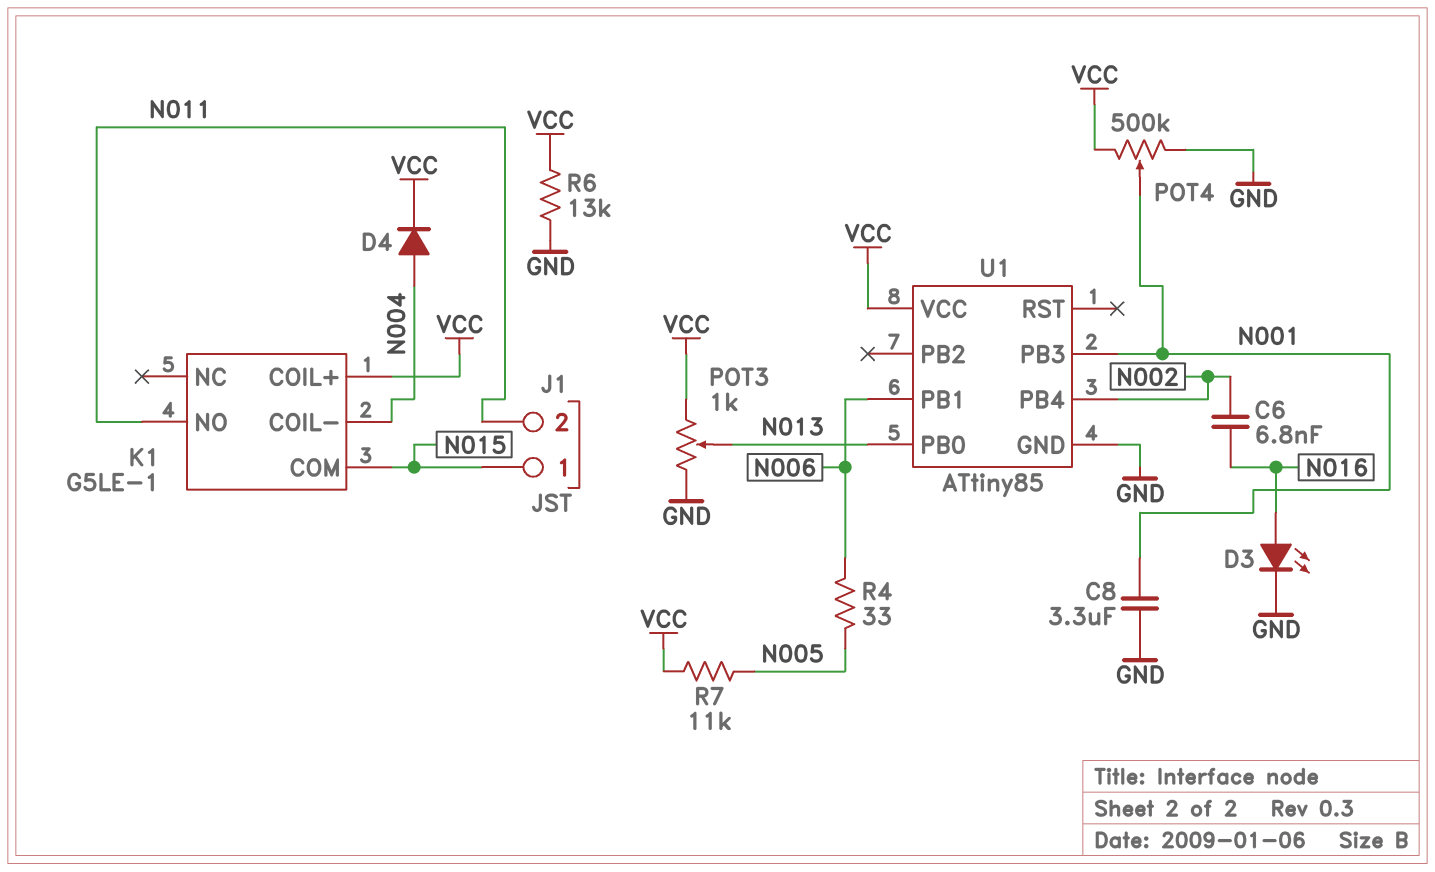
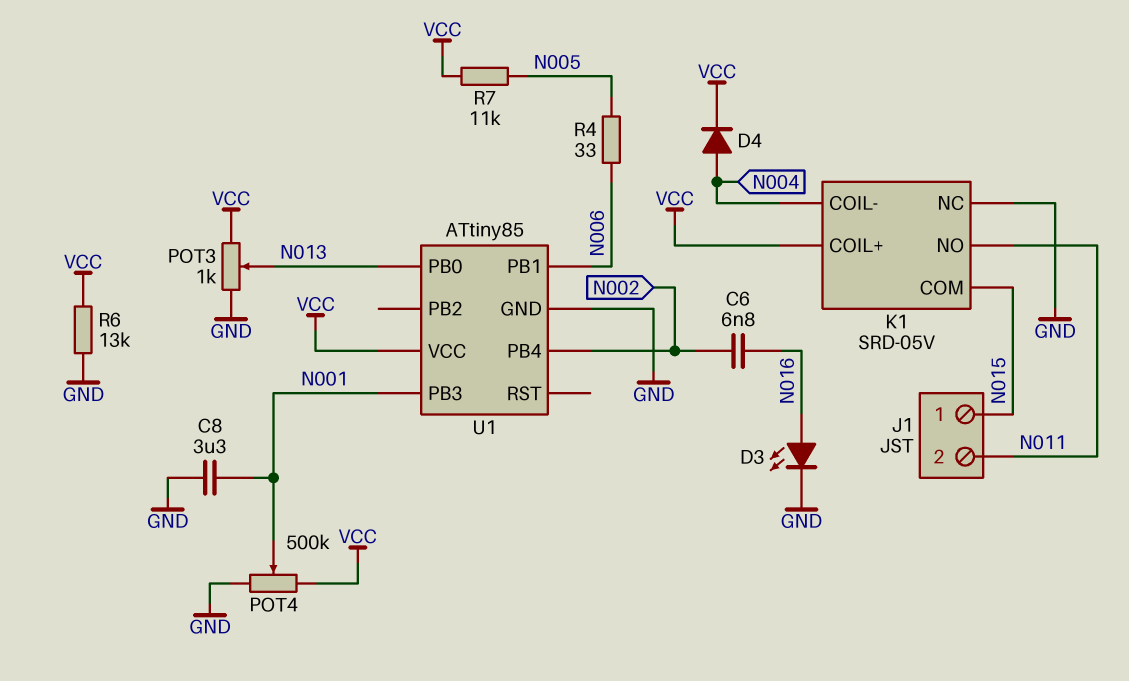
K1: G5LE-1 -> SRD-05V
K1 pin NC: none -> GND

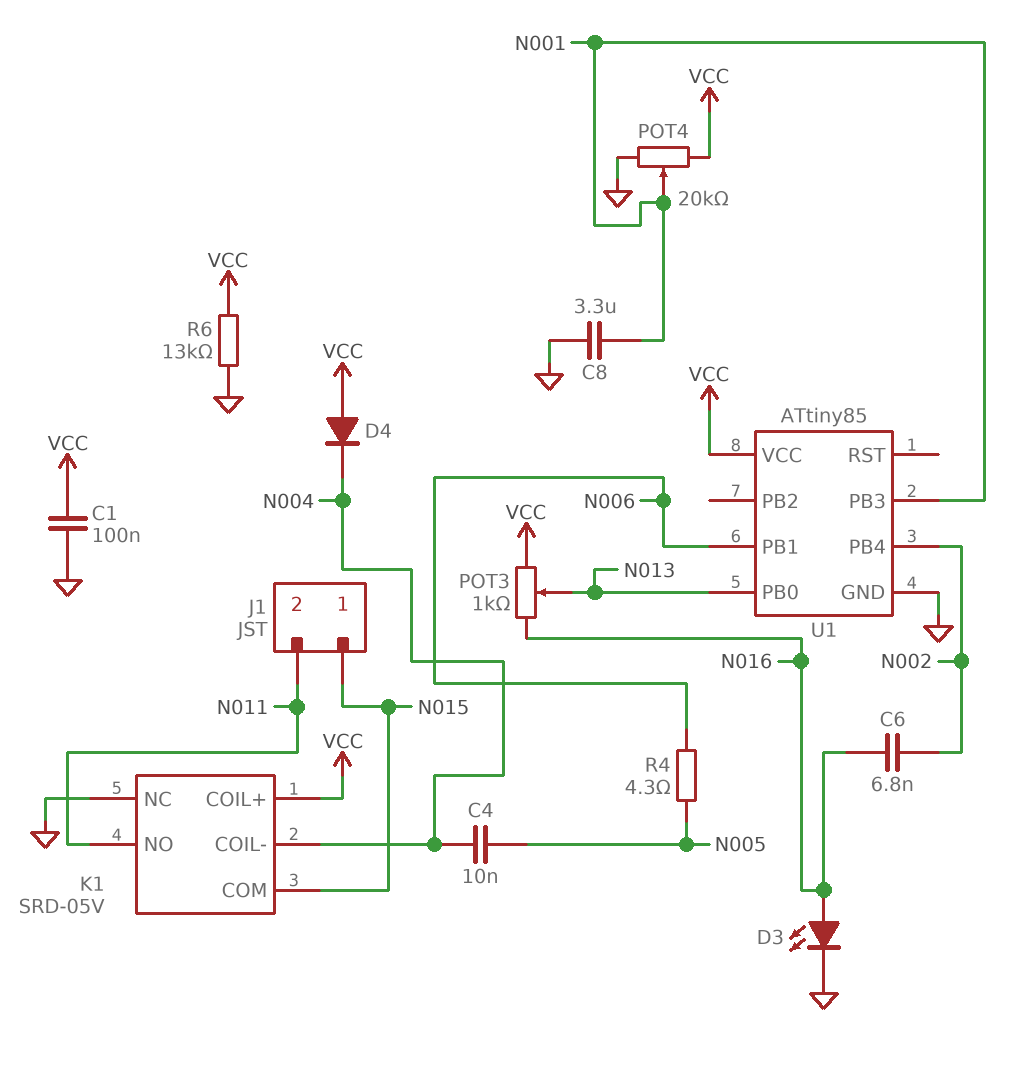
C1: none -> 100nF (GND, VCC)
C4: none -> 10nF (N004, N005)
D4: diode (A N004, K VCC) -> diode (A VCC, K N004)
POT3: 1k (GND, VCC, wiper N013) -> 1k (N016, VCC, wiper N013)
POT4: 500k (GND, VCC, wiper N001) -> 20k (GND, VCC, wiper N001)
R4: 33 (N005, N006) -> 4.3 (N005, N006)
R7: 11k (N005, VCC) -> none

